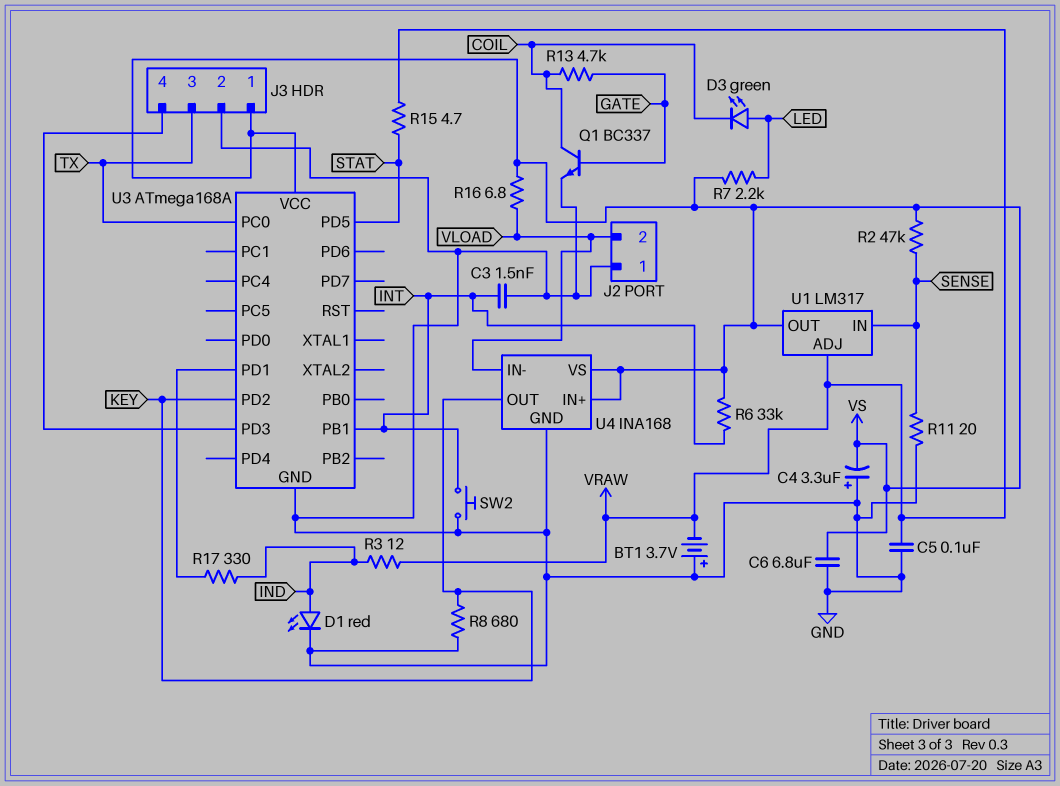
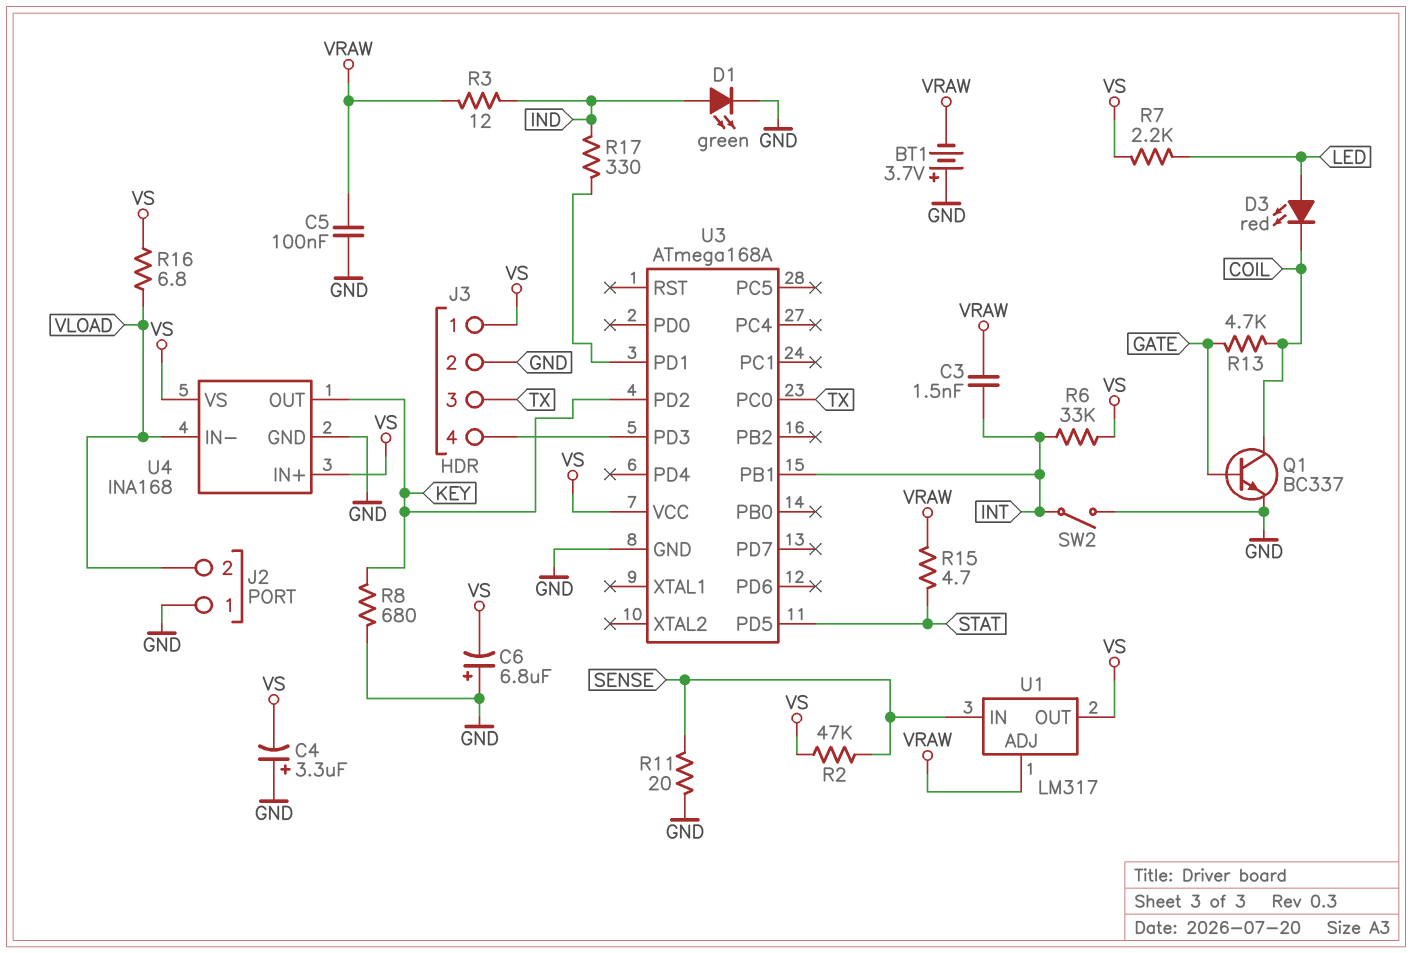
C3: 1.5nF (GND, INT) -> 1.5nF (INT, VRAW)
C6: 6.8uF (GND, VS) -> 6.8uF (plus GND, minus VS)
D1: LED red (A IND, K GND) -> LED green (A IND, K GND)
D3: LED green (A LED, K COIL) -> LED red (A LED, K COIL)
SW2: button (GND, INT) -> switch (GND, INT)

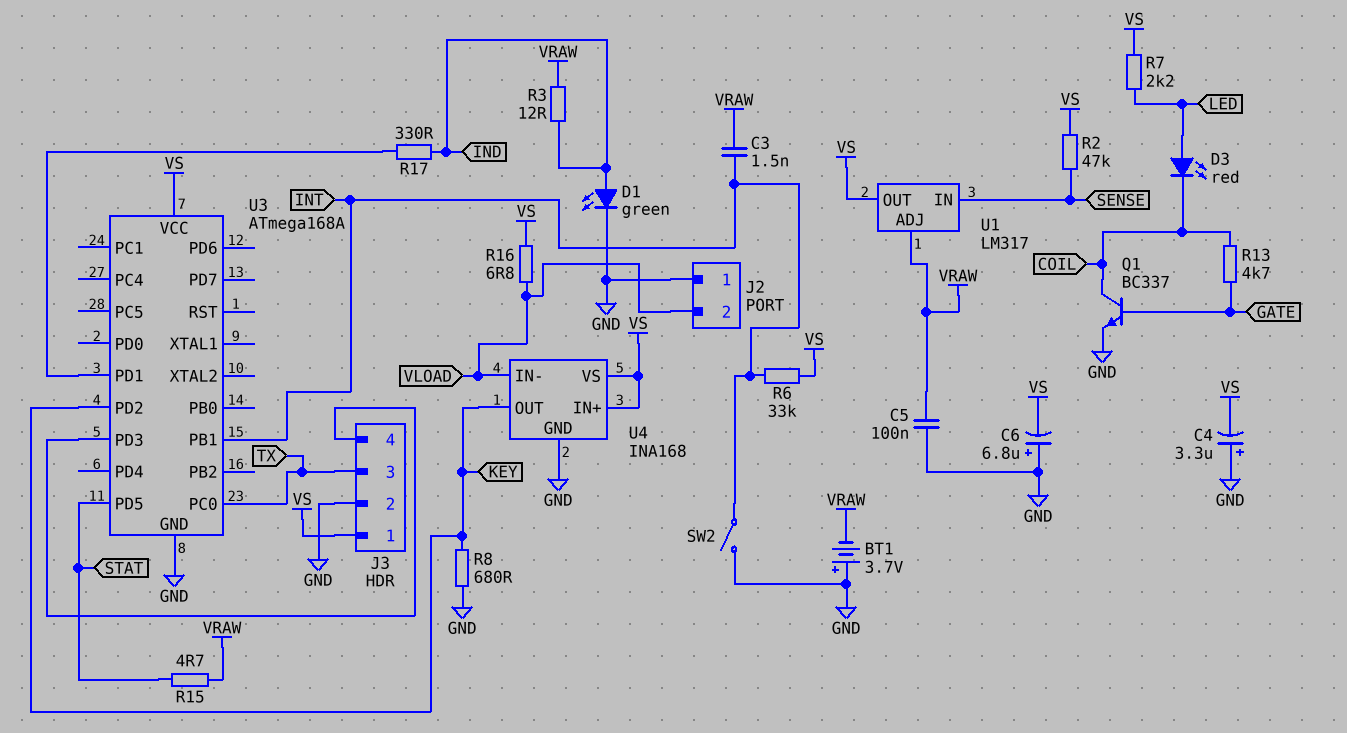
R11: 20 (GND, SENSE) -> none

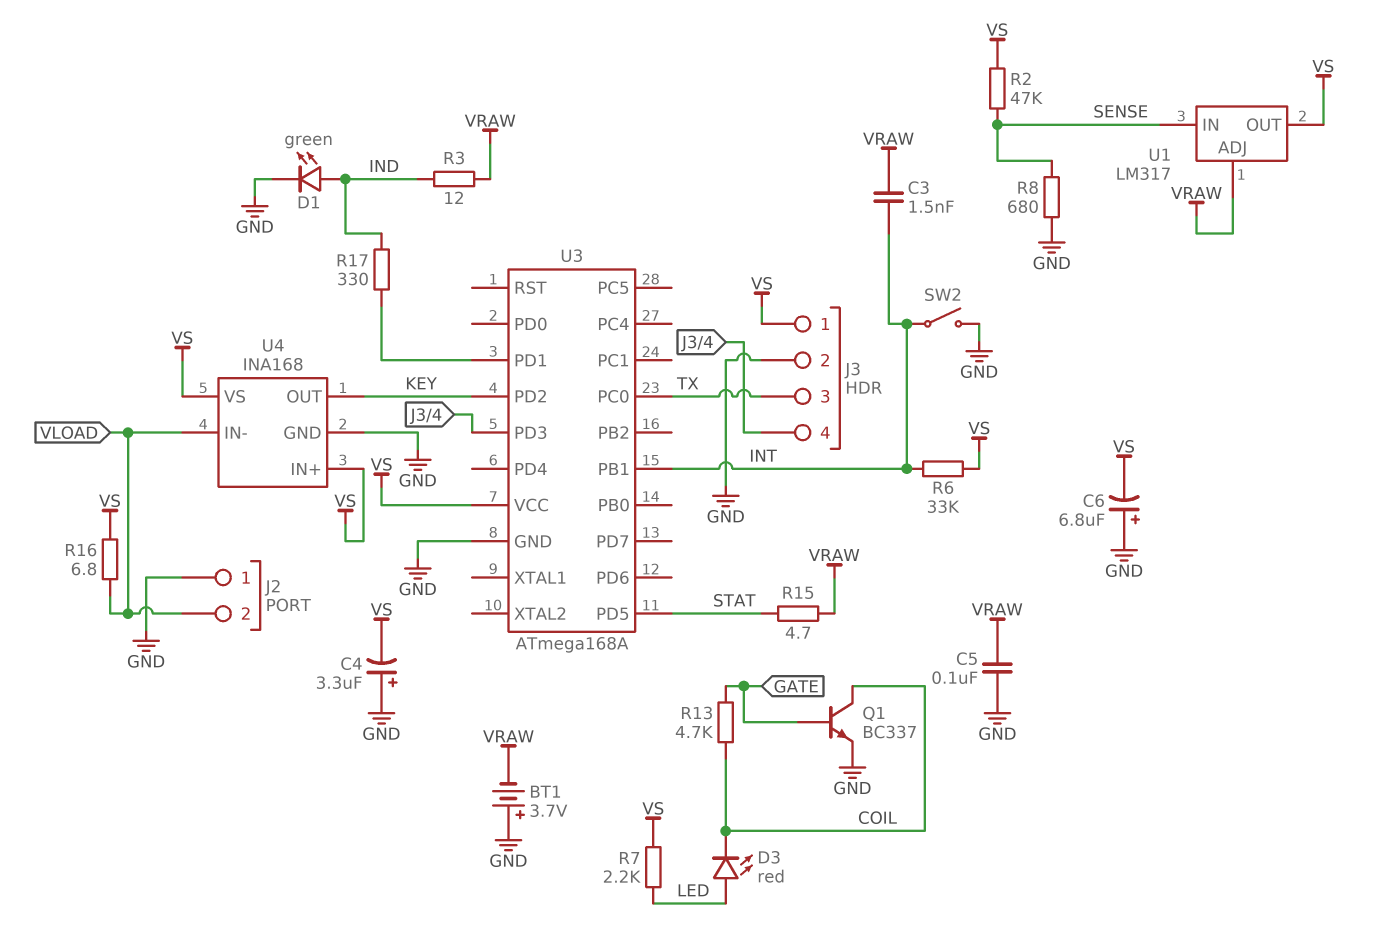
R8: 680 (GND, KEY) -> 680 (GND, SENSE)

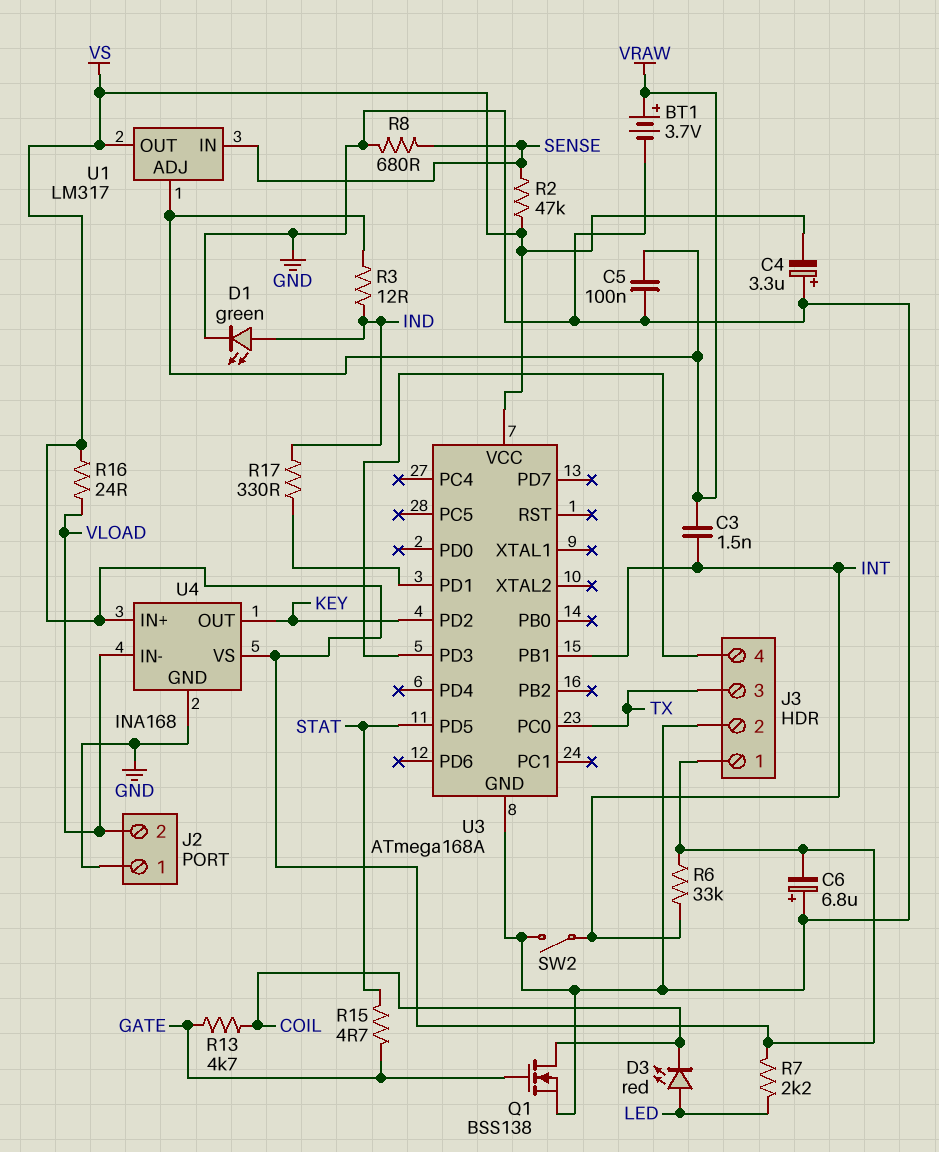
BT1: 3.7V (plus GND, minus VRAW) -> 3.7V (plus VRAW, minus GND)
Q1: NPN BC337 (B GATE, C COIL, E GND) -> NMOS BSS138 (G GATE, D COIL, S GND)
R15: 4.7 (STAT, VRAW) -> 4.7 (GATE, STAT)
R16: 6.8 (VLOAD, VS) -> 24 (VLOAD, VS)

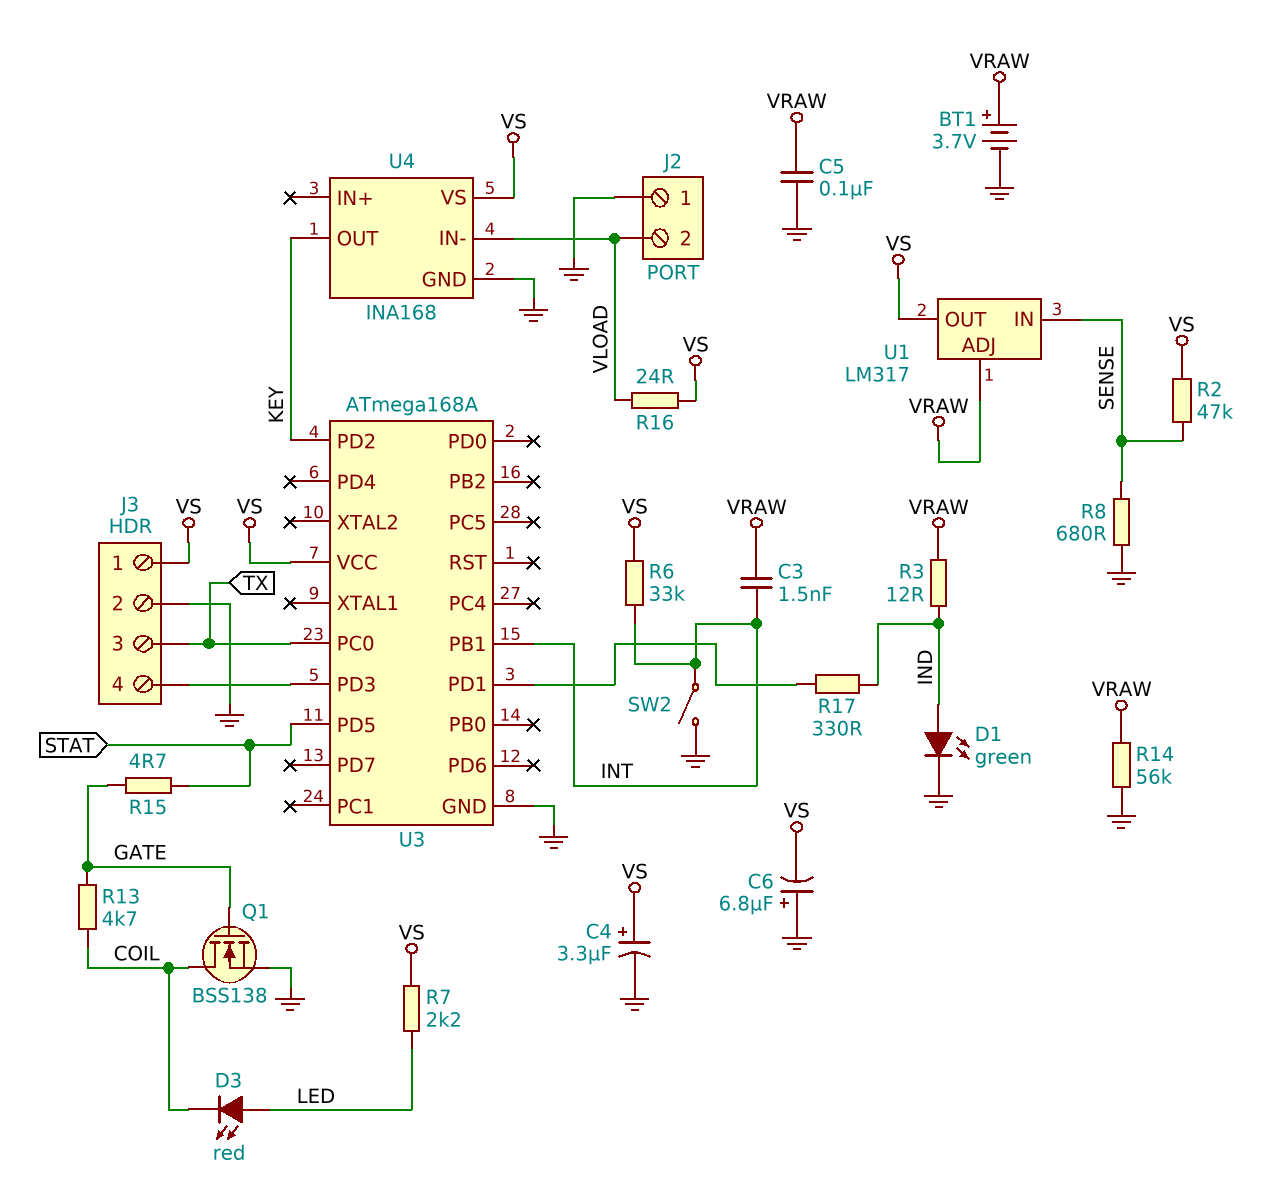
C4: 3.3uF (plus GND, minus VS) -> 3.3uF (plus VS, minus GND)
R14: none -> 56k (GND, VRAW)
U4 pin IN+: VS -> none

